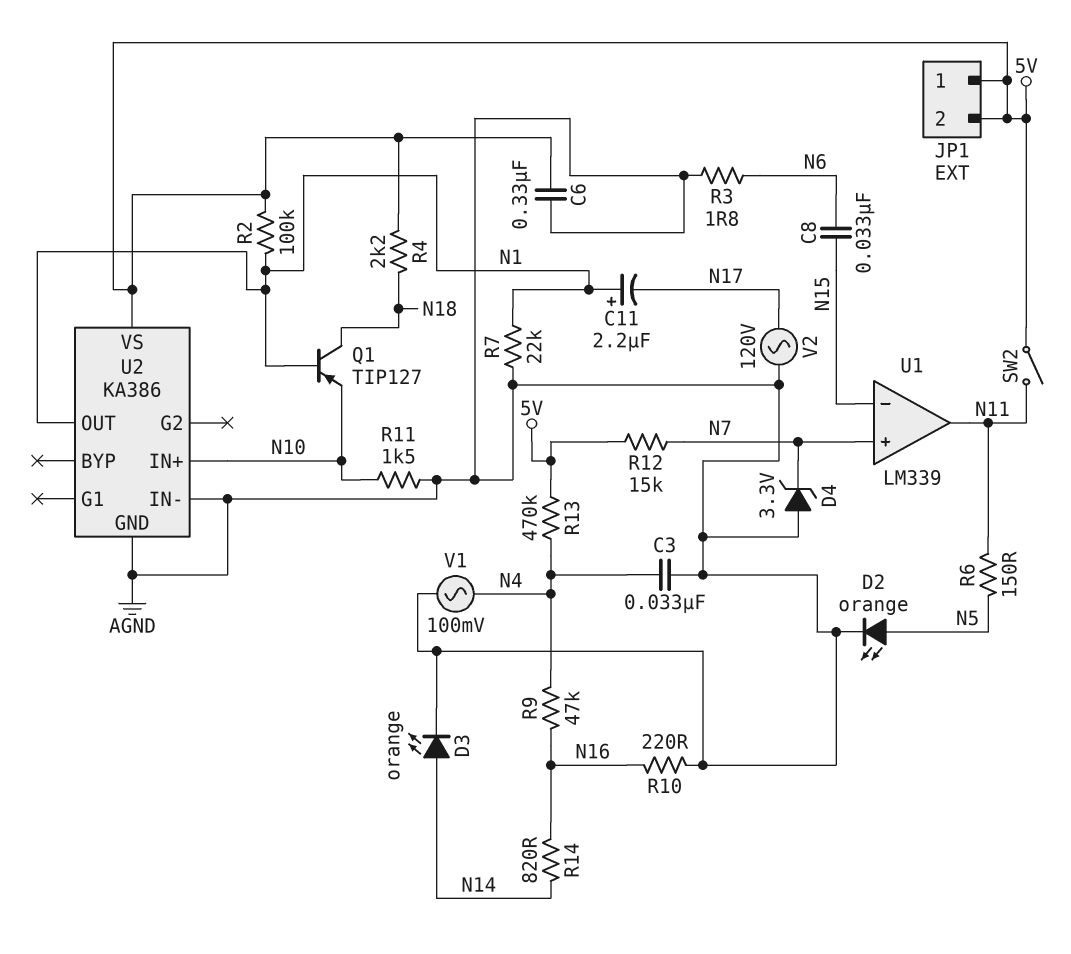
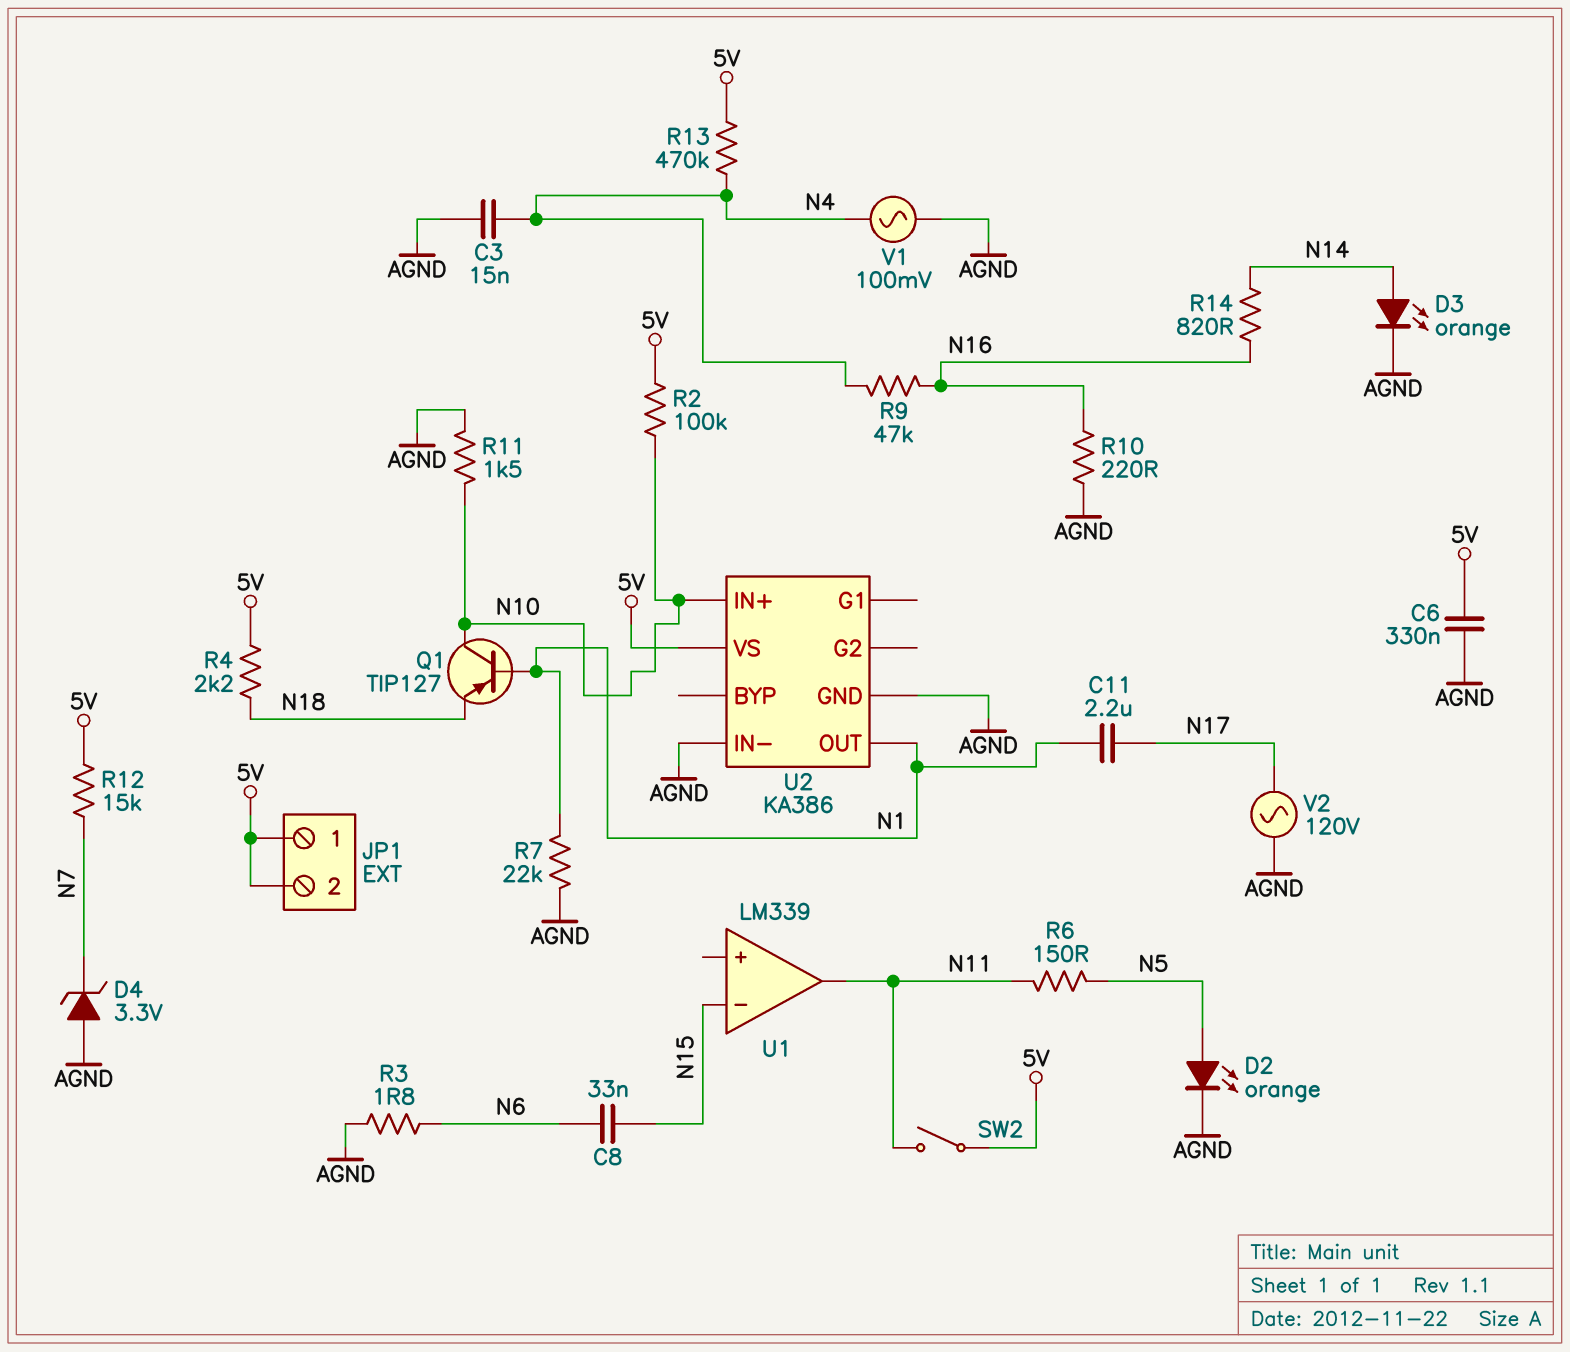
C3: 33nF (AGND, N4) -> 15nF (AGND, N4)
C11: 2.2uF (plus N1, minus N17) -> 2.2uF (N1, N17)
Q1: PNP TIP127 (B N1, C N18, E N10) -> PNP TIP127 (B N1, C N10, E N18)
R2: 100k (5V, N1) -> 100k (5V, N10)
U1 pin in+: N7 -> none

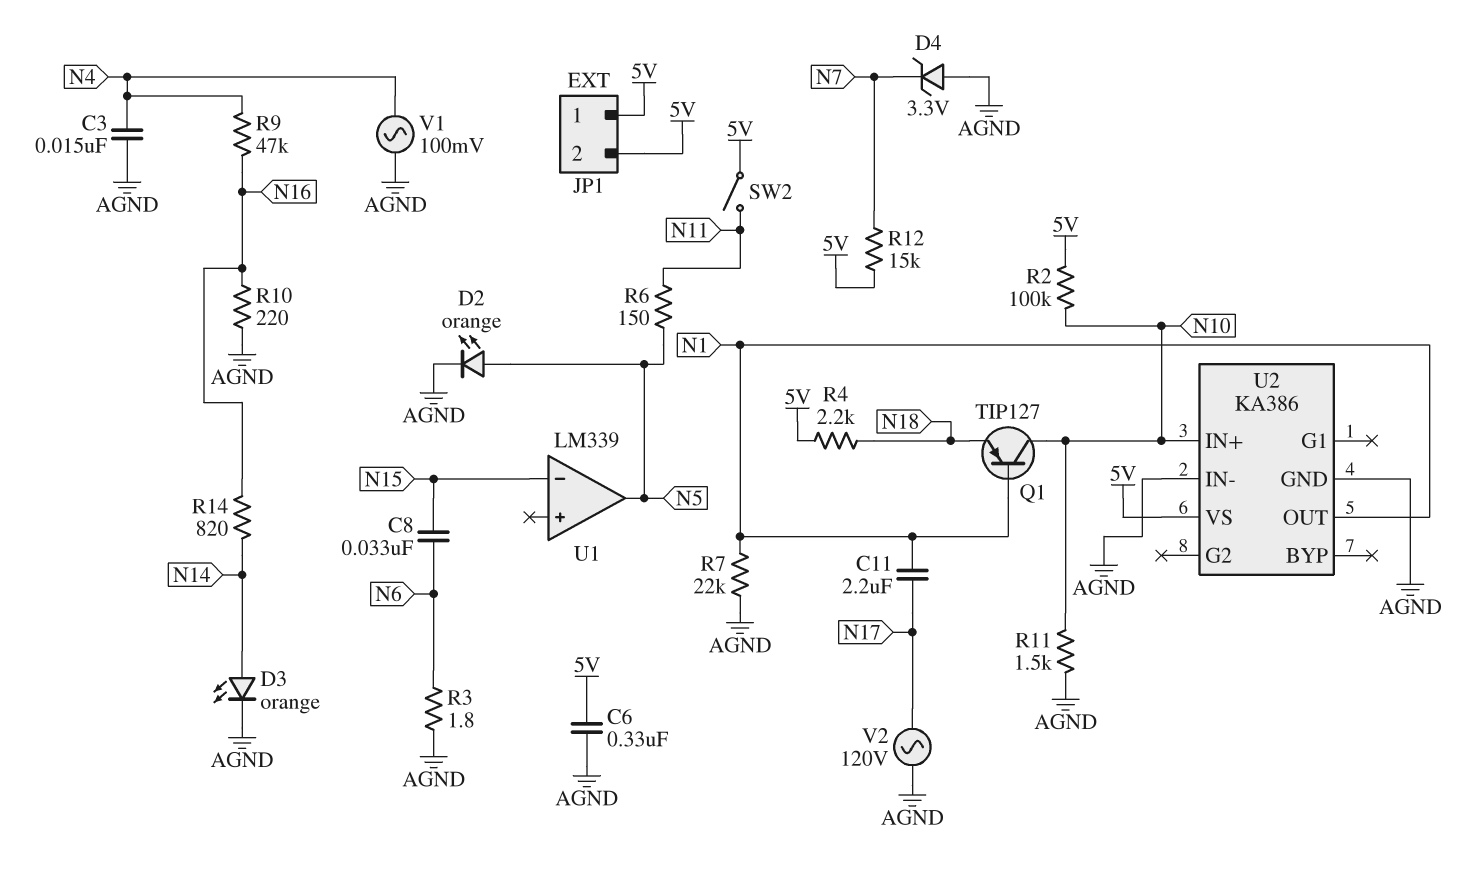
R13: 470k (5V, N4) -> none
U1 pin out: N11 -> N5

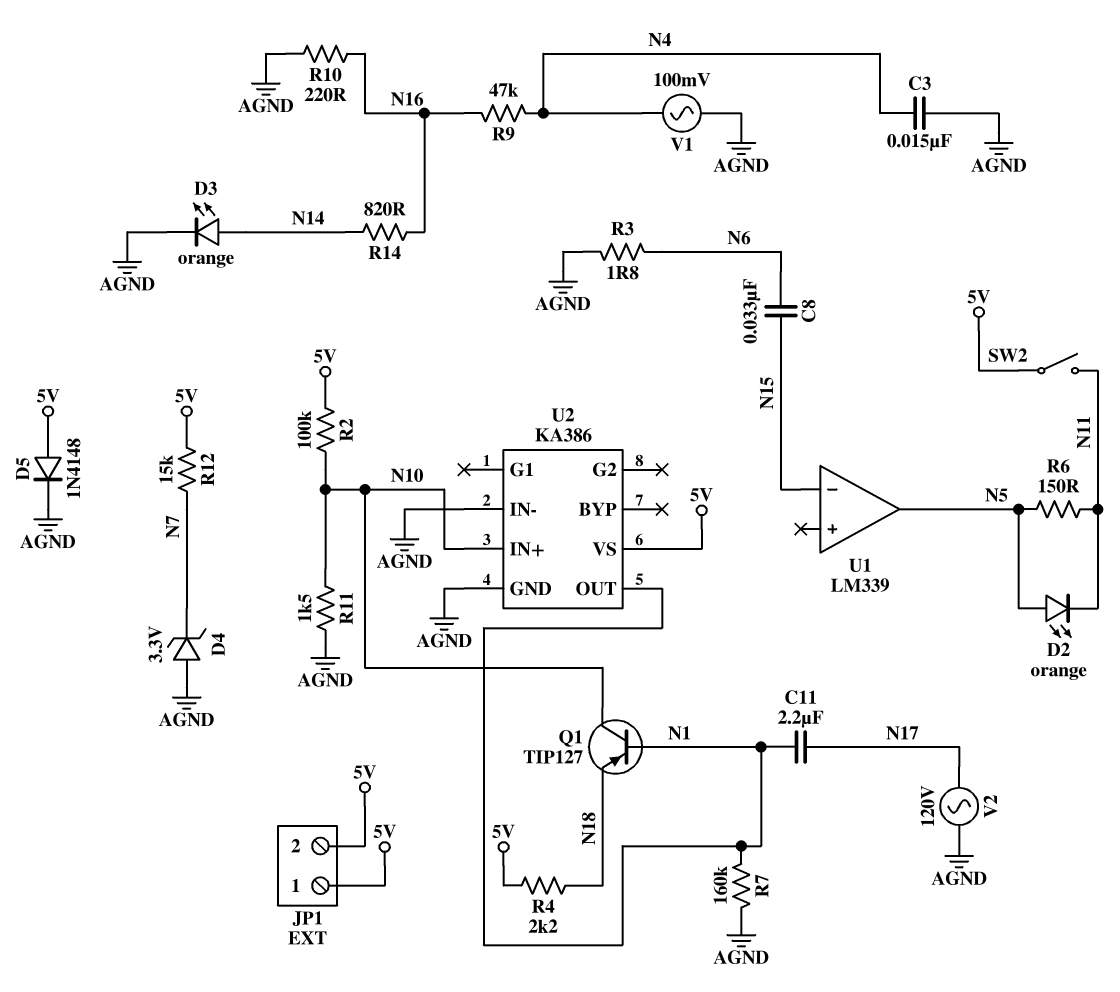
C6: 330nF (5V, AGND) -> none
D2: LED orange (A N5, K AGND) -> LED orange (A N5, K N11)
D5: none -> diode 1N4148 (A 5V, K AGND)
R7: 22k (AGND, N1) -> 160k (AGND, N1)

